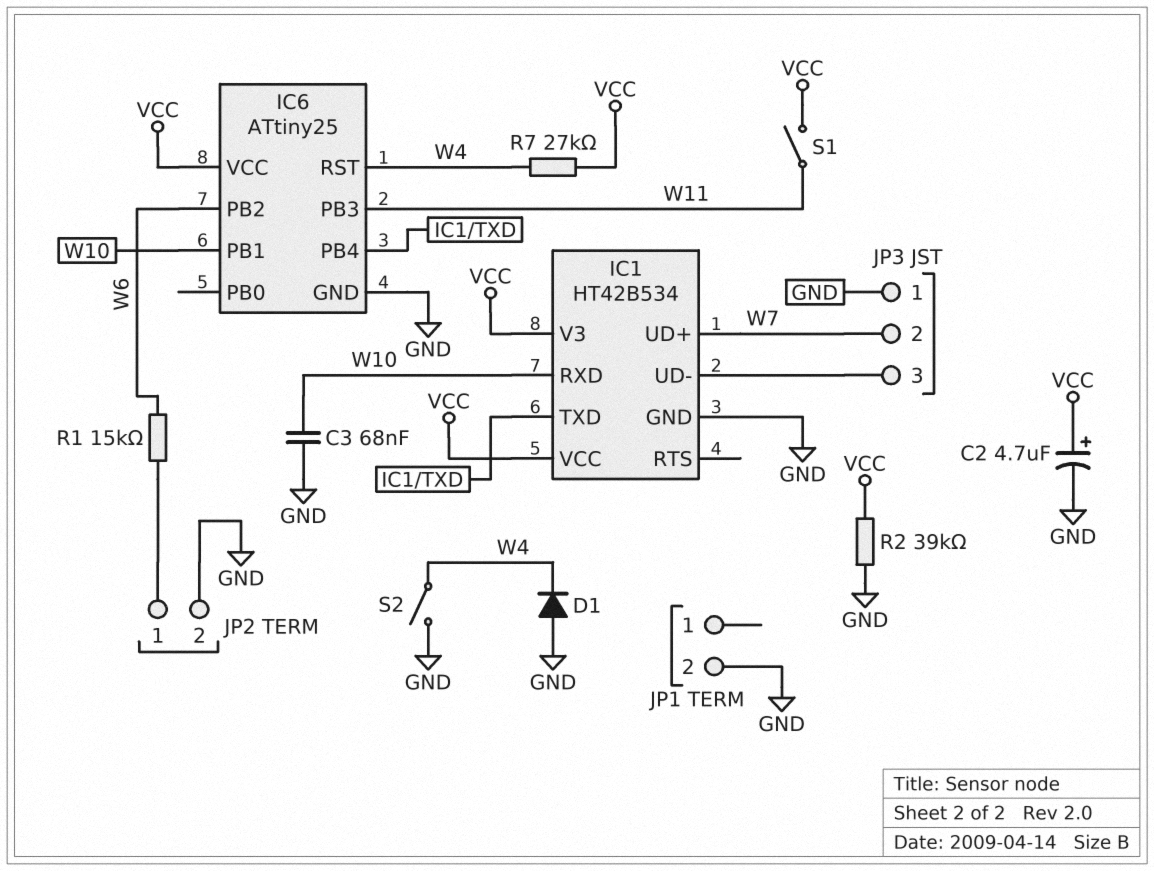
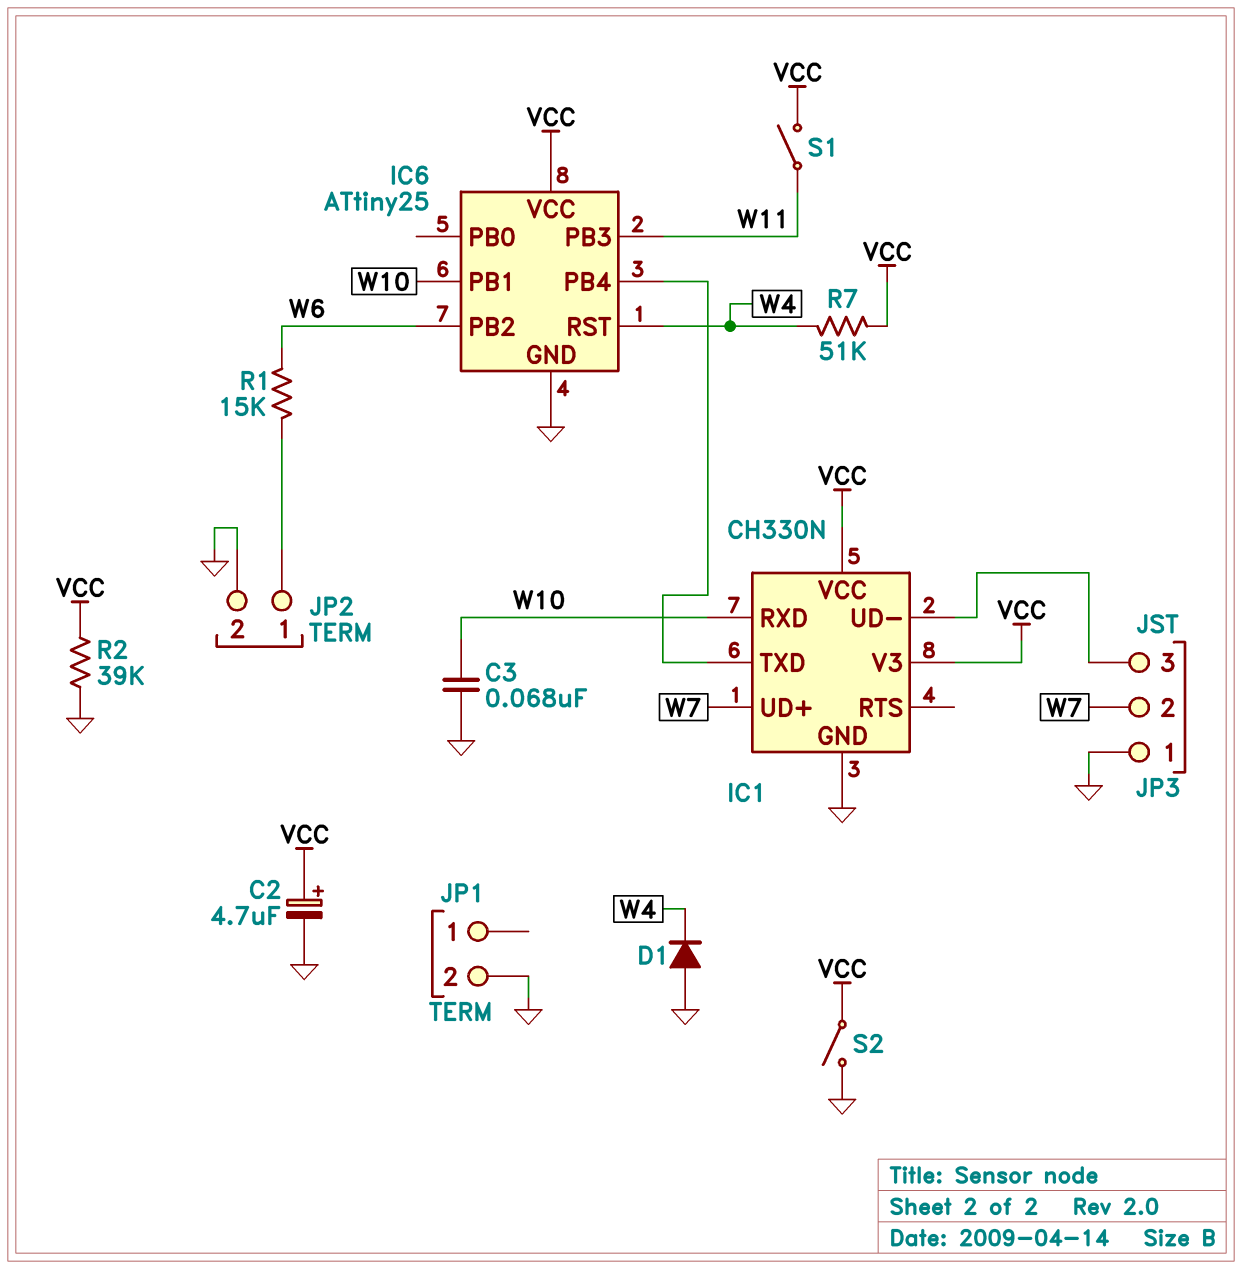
IC1: HT42B534 -> CH330N
R7: 27k (VCC, W4) -> 51k (VCC, W4)
S2: switch (GND, W4) -> switch (GND, VCC)

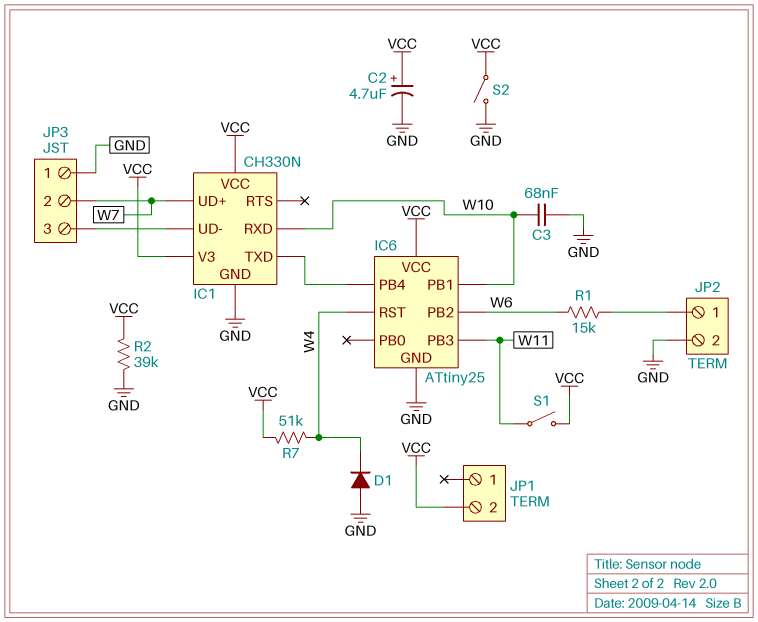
JP1 pin 2: GND -> VCC

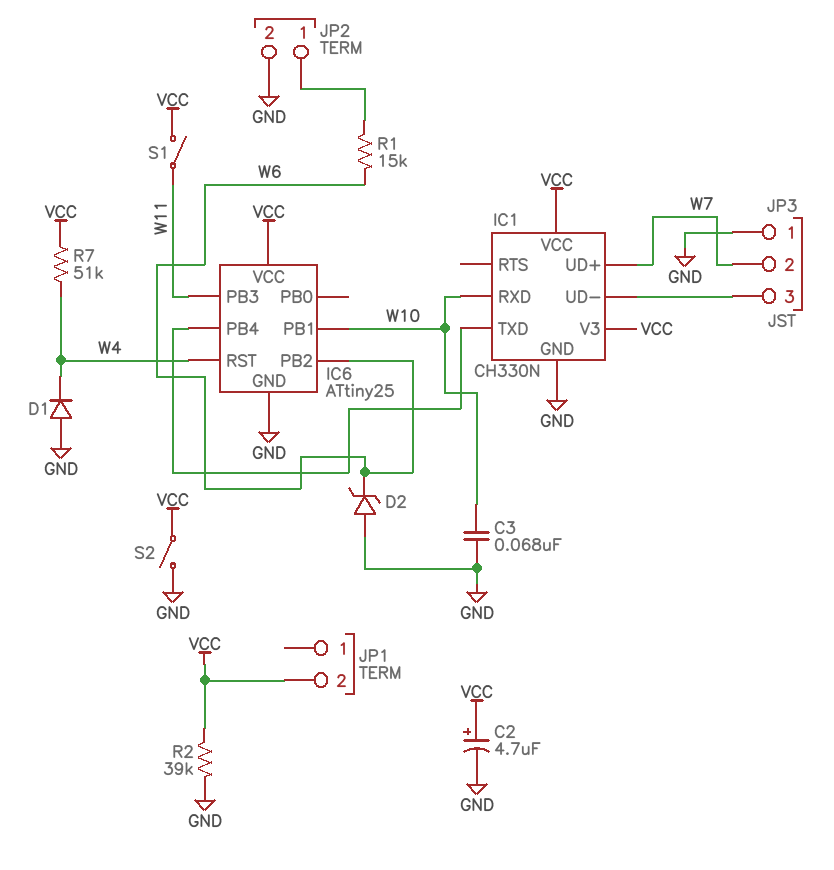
D2: none -> zener (A GND, K W6)

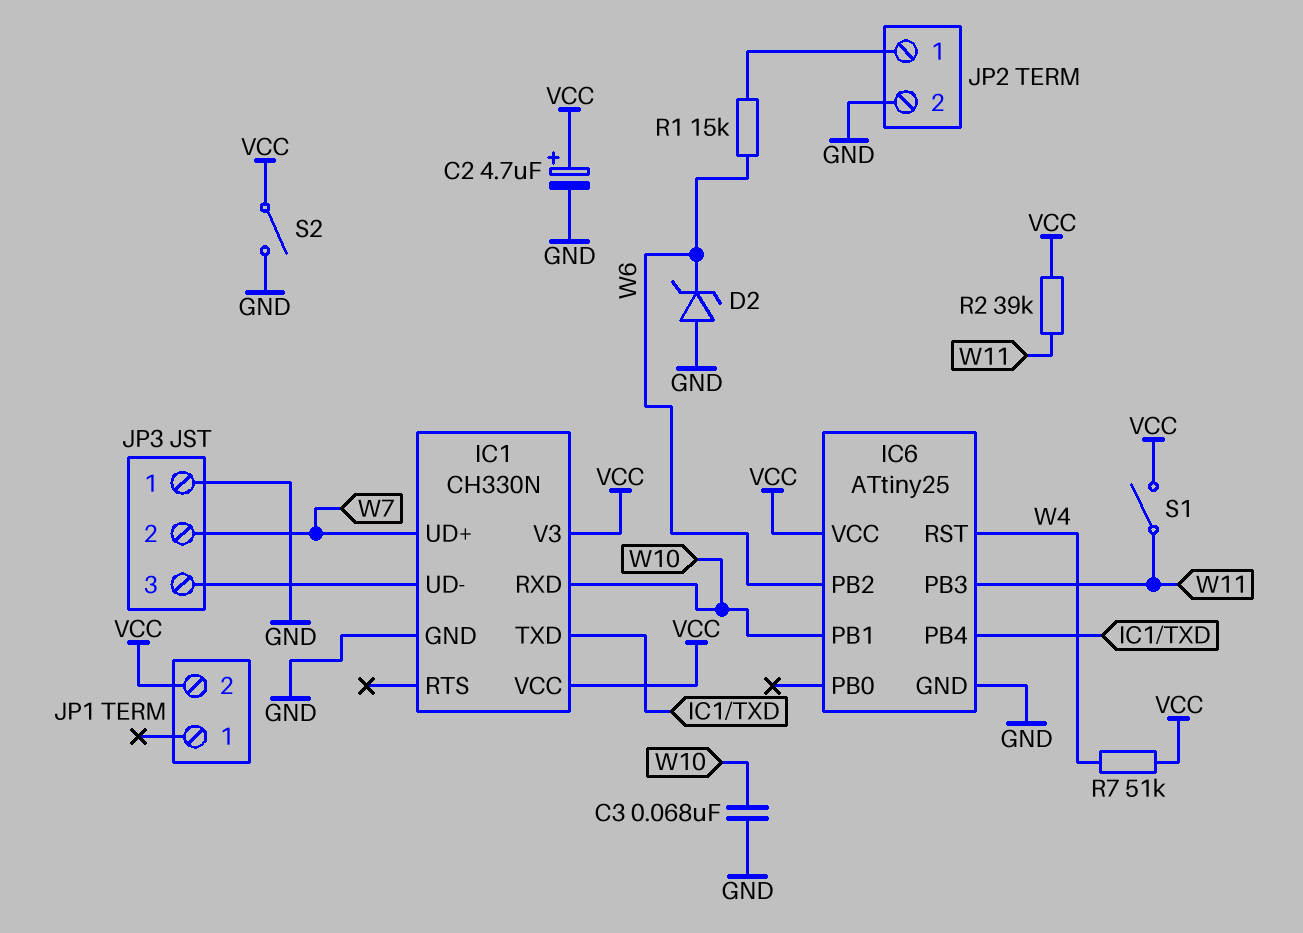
D1: diode (A GND, K W4) -> none
R2: 39k (GND, VCC) -> 39k (VCC, W11)

